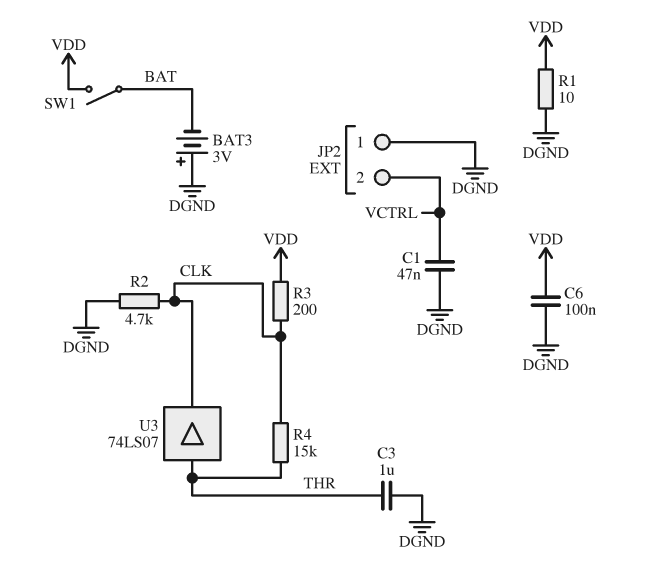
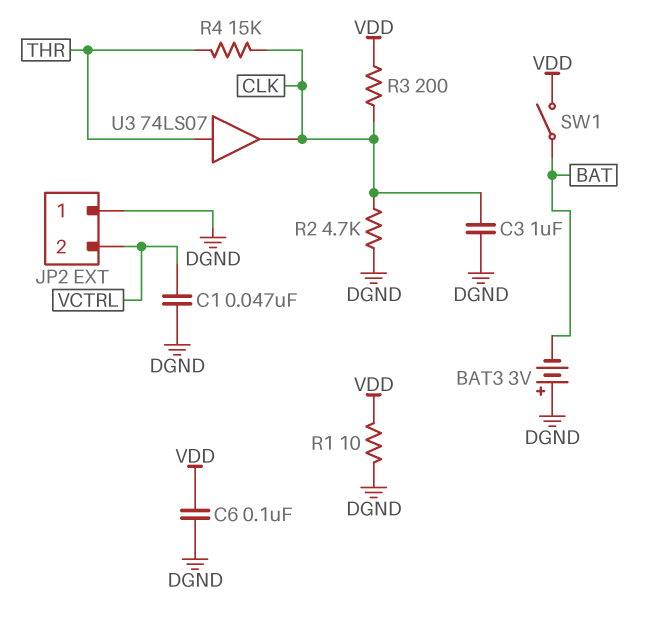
C3: 1uF (DGND, THR) -> 1uF (CLK, DGND)

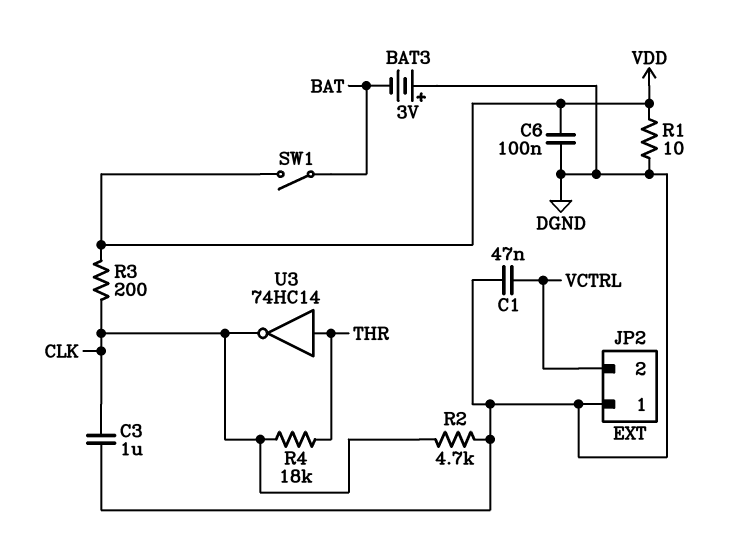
R4: 15k (CLK, THR) -> 18k (CLK, THR)
U3: buffer 74LS07 (in THR, out CLK) -> NOT 74HC14 (in THR, out CLK)

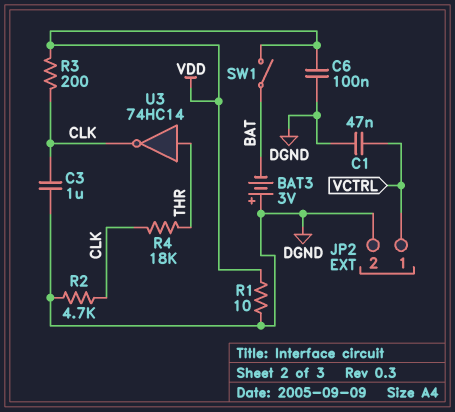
JP2 pin 1: DGND -> VCTRL
JP2 pin 2: VCTRL -> DGND

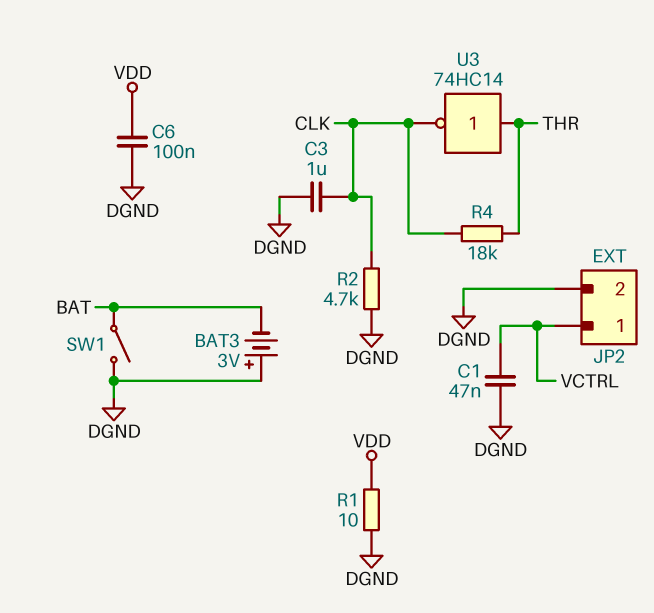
R3: 200 (CLK, VDD) -> none
SW1: switch (BAT, VDD) -> switch (BAT, DGND)

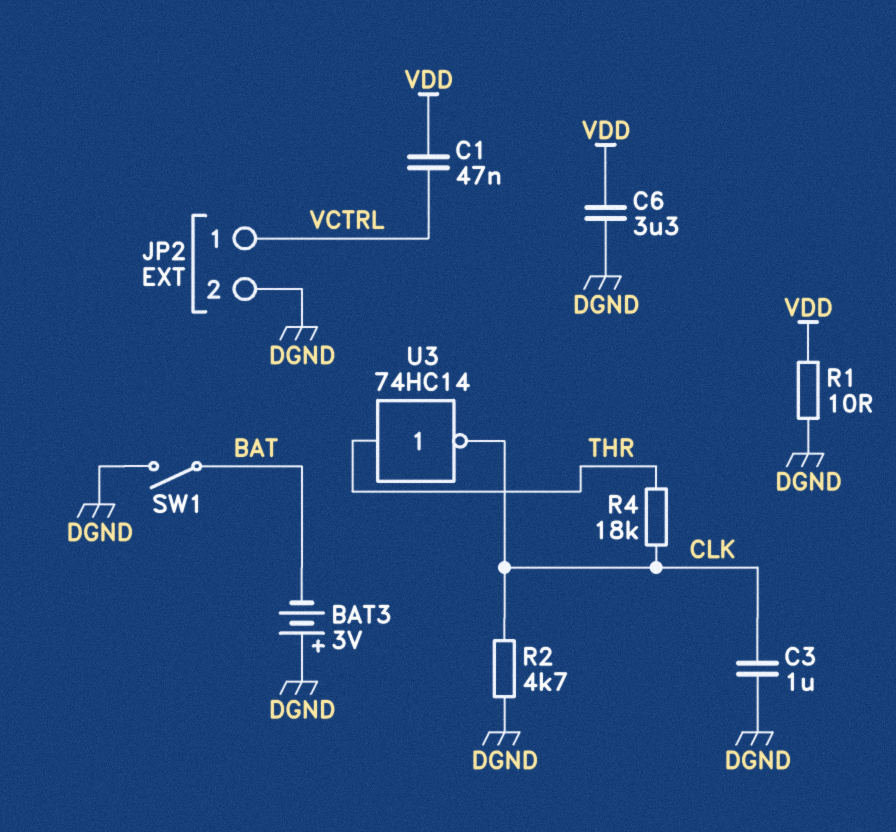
C1: 47nF (DGND, VCTRL) -> 47nF (VCTRL, VDD)
C6: 100nF (DGND, VDD) -> 3.3uF (DGND, VDD)

